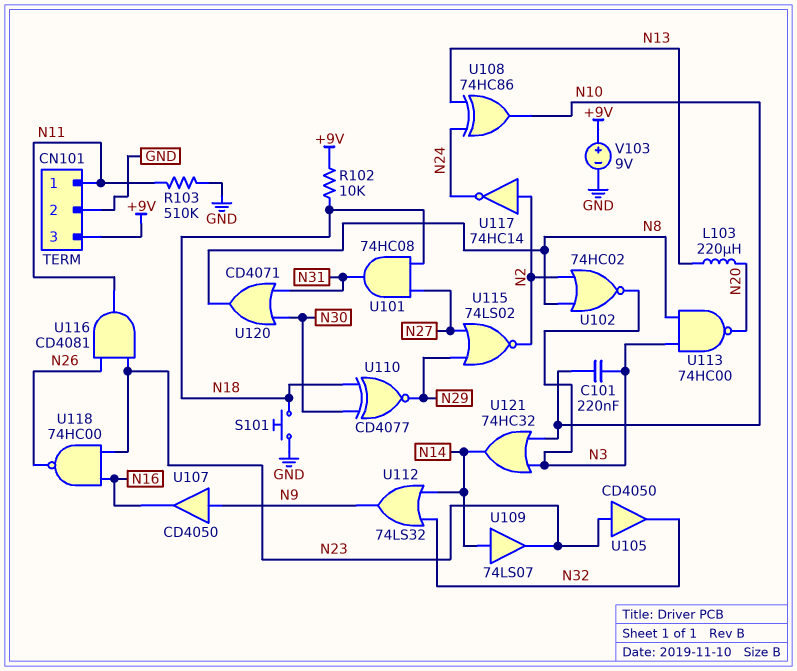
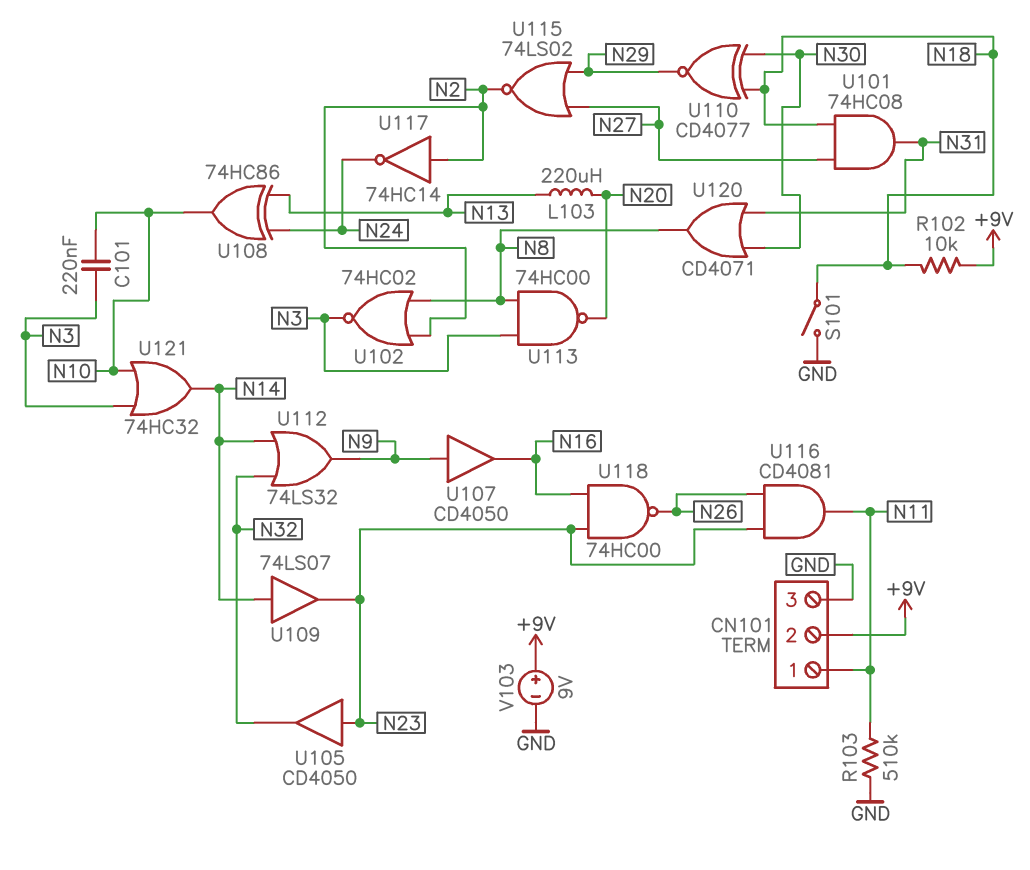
CN101 pin 2: GND -> +9V
CN101 pin 3: +9V -> GND
S101: button (GND, N18) -> switch (GND, N18)

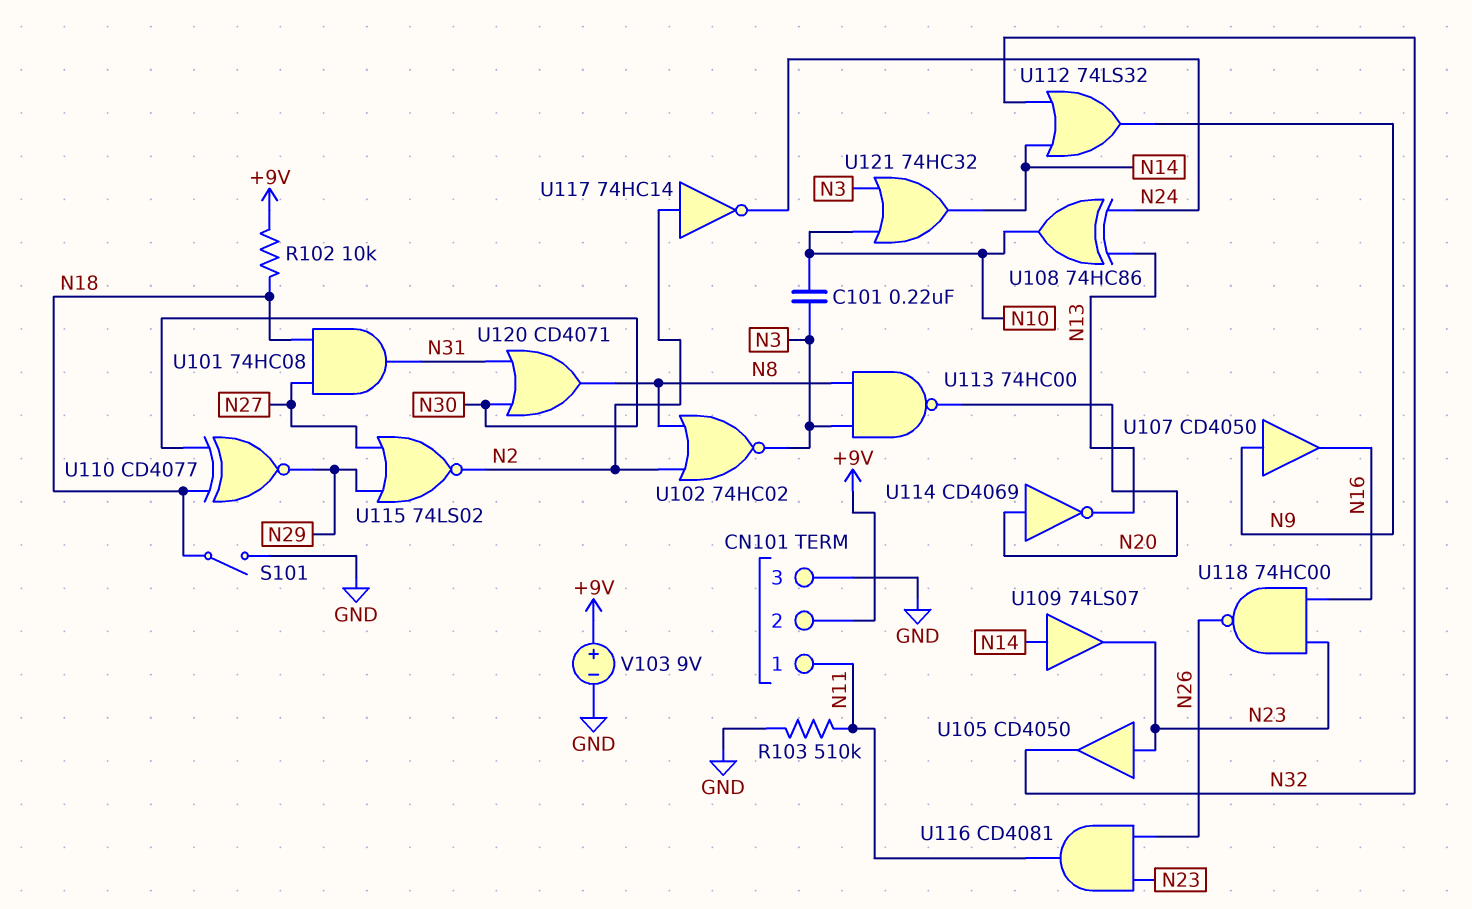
L103: 220uH (N13, N20) -> none
U114: none -> NOT CD4069 (in N20, out N13)

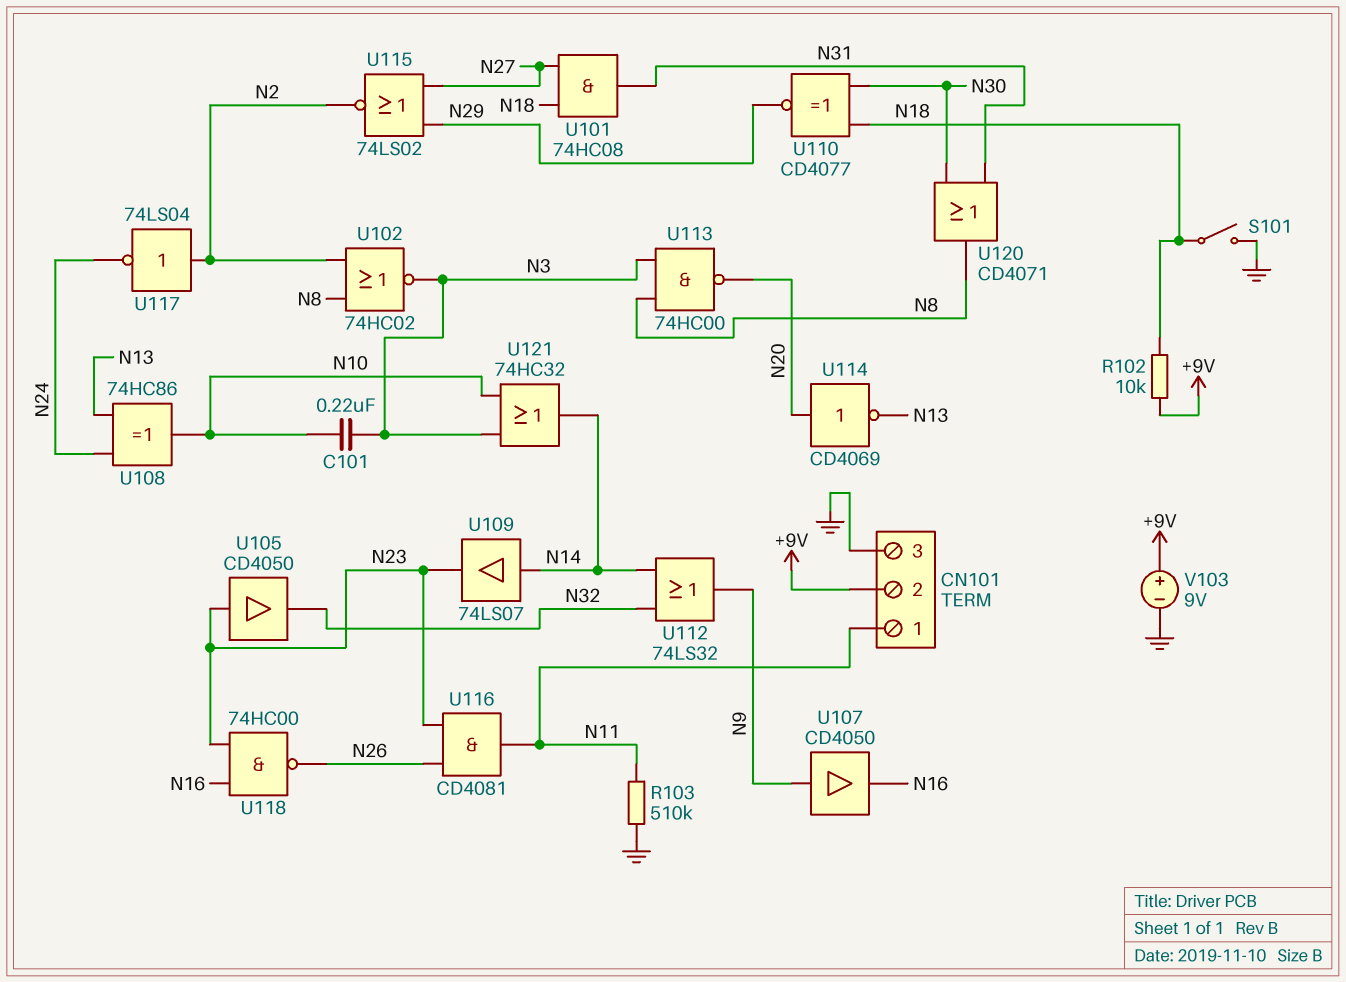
U117: NOT 74HC14 (in N2, out N24) -> NOT 74LS04 (in N2, out N24)

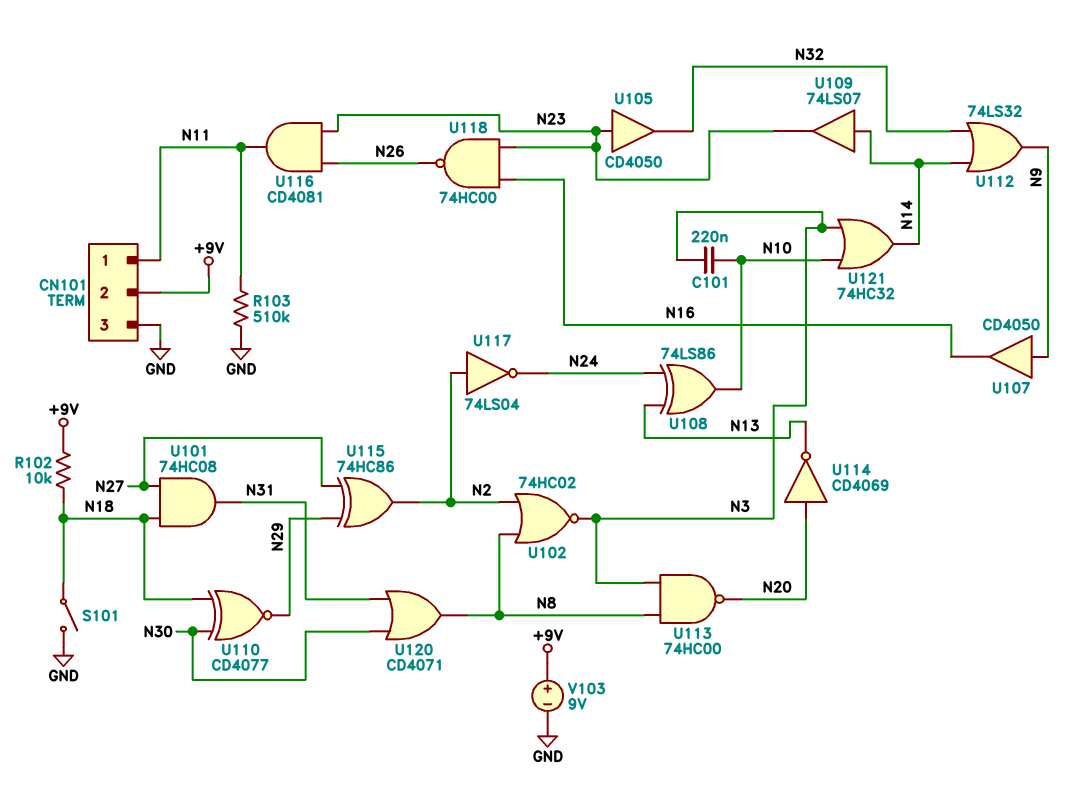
U108: XOR 74HC86 (in N13, in N24, out N10) -> XOR 74LS86 (in N13, in N24, out N10)
U115: NOR 74LS02 (in N27, in N29, out N2) -> XOR 74HC86 (in N27, in N29, out N2)

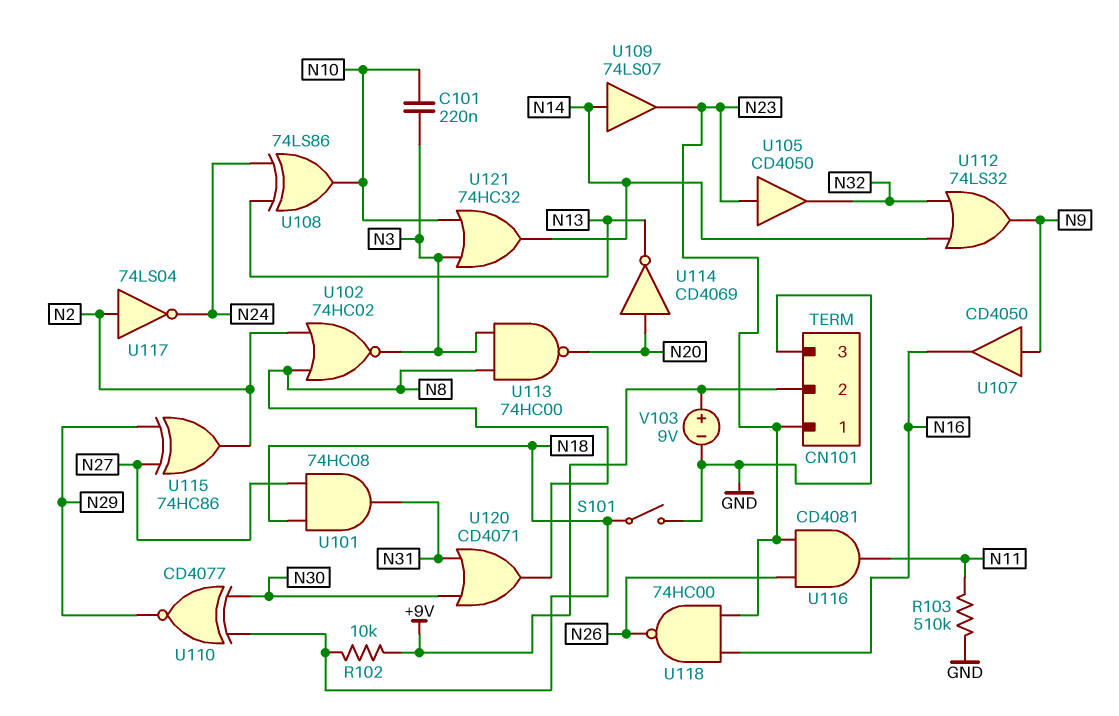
CN101 pin 1: N11 -> N23

